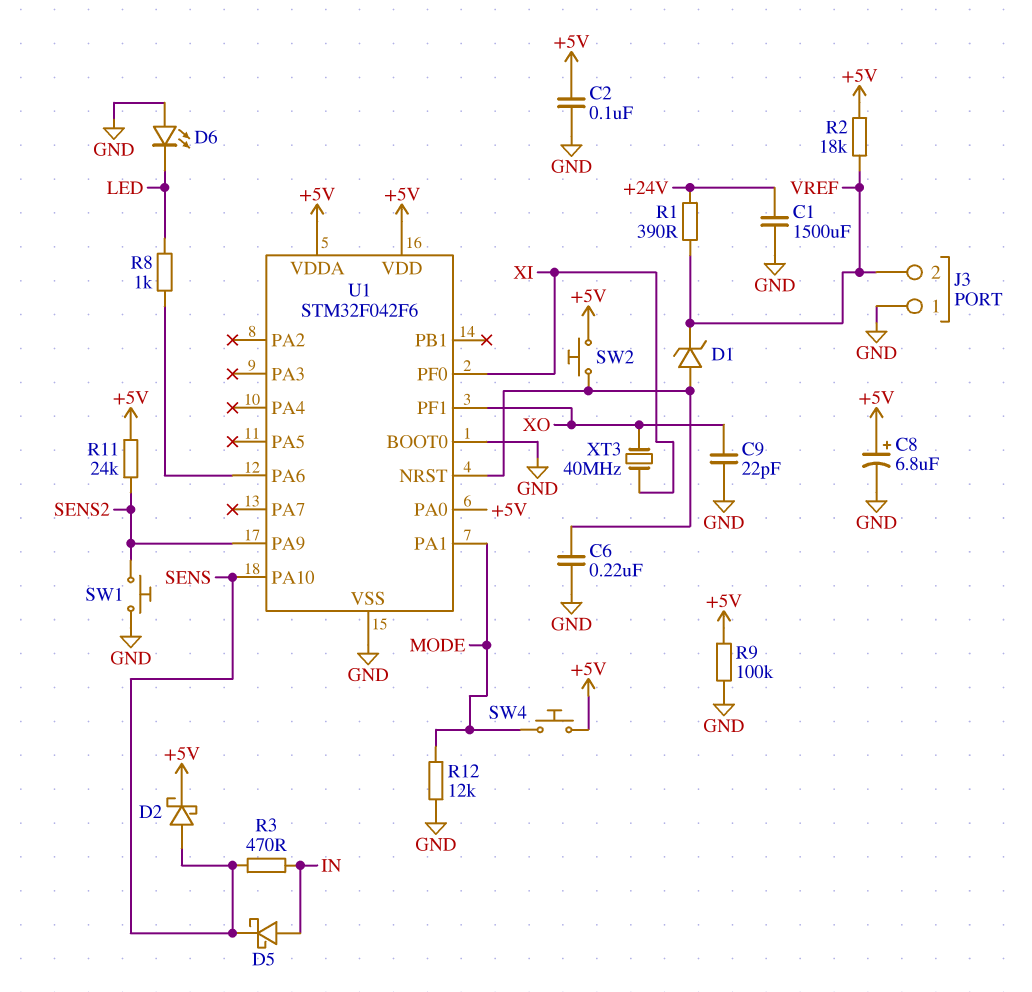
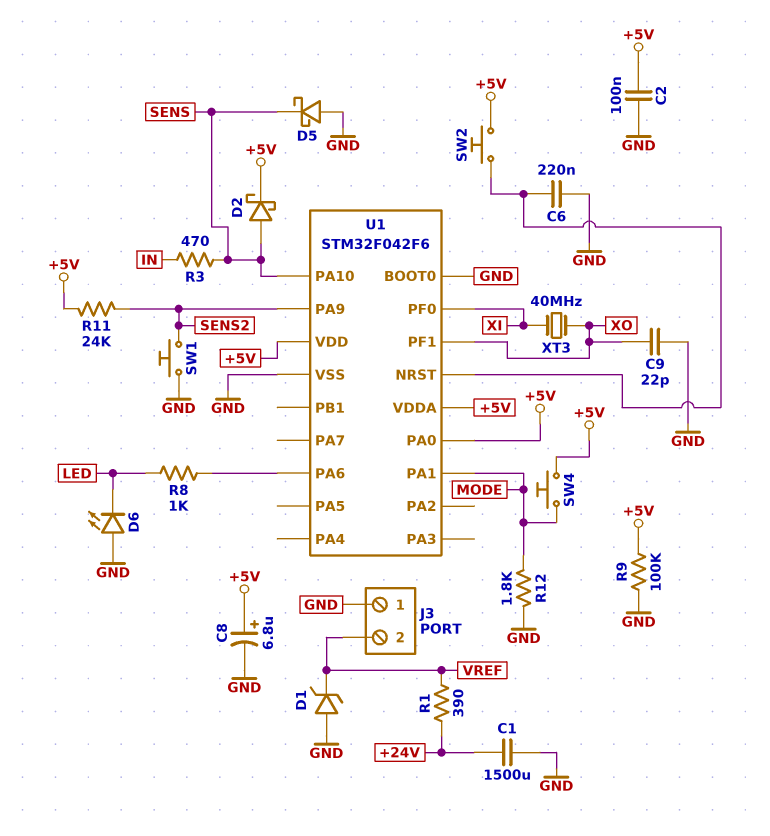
D1: zener (A U1/NRST, K VREF) -> zener (A GND, K VREF)
D5: schottky (A IN, K SENS) -> schottky (A GND, K SENS)
R2: 18k (+5V, VREF) -> none
R12: 12k (GND, MODE) -> 1.8k (GND, MODE)

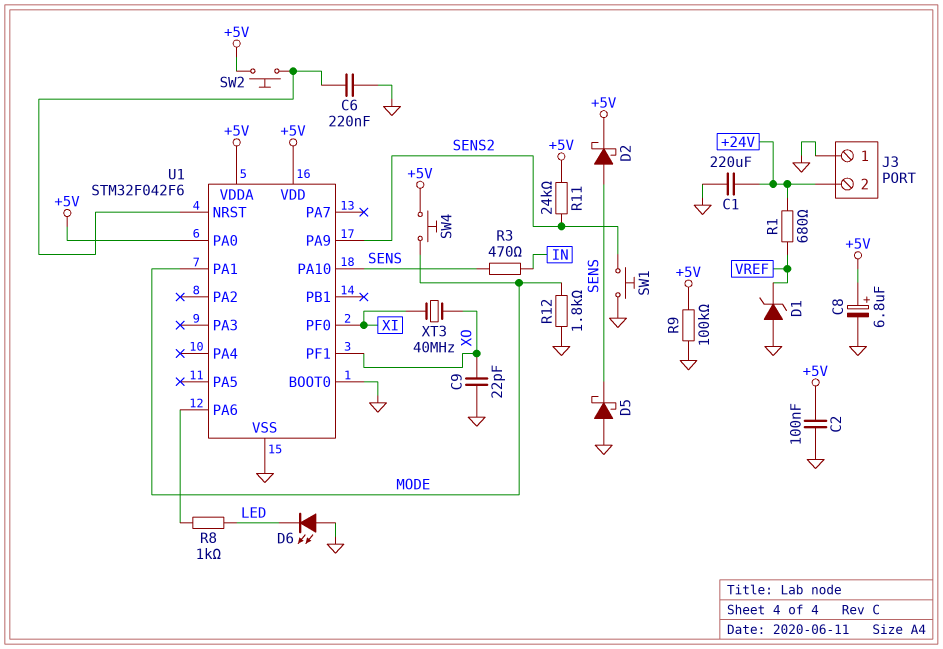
C1: 1500uF (+24V, GND) -> 220uF (+24V, GND)
J3 pin 2: VREF -> +24V
R1: 390 (+24V, VREF) -> 680 (+24V, VREF)

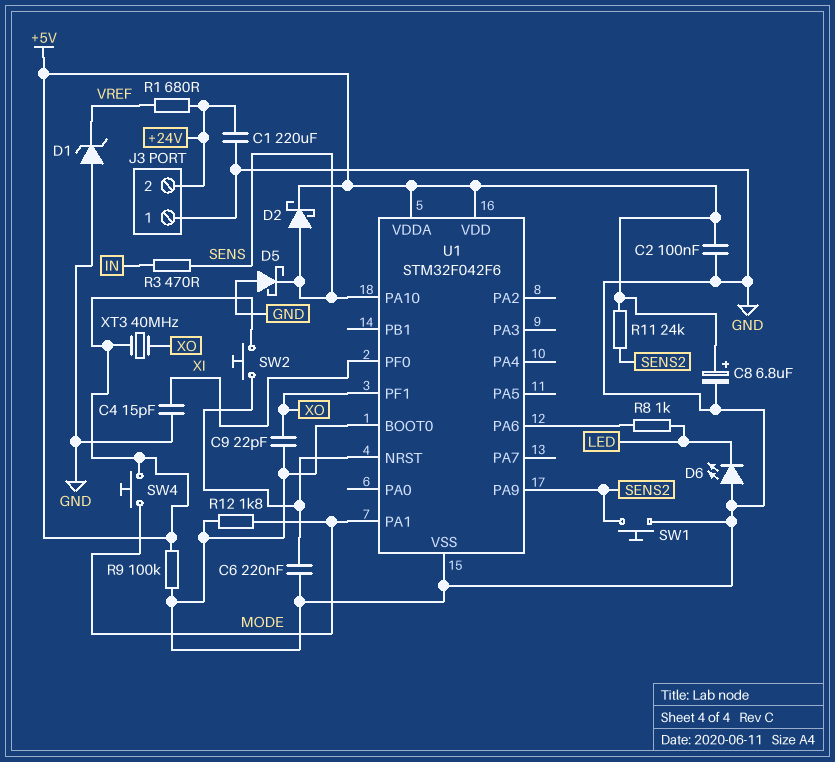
C4: none -> 15pF (GND, XI)
U1 pin PA0: +5V -> none
XT3: 40MHz (XI, XO) -> 40MHz (+5V, XO)

